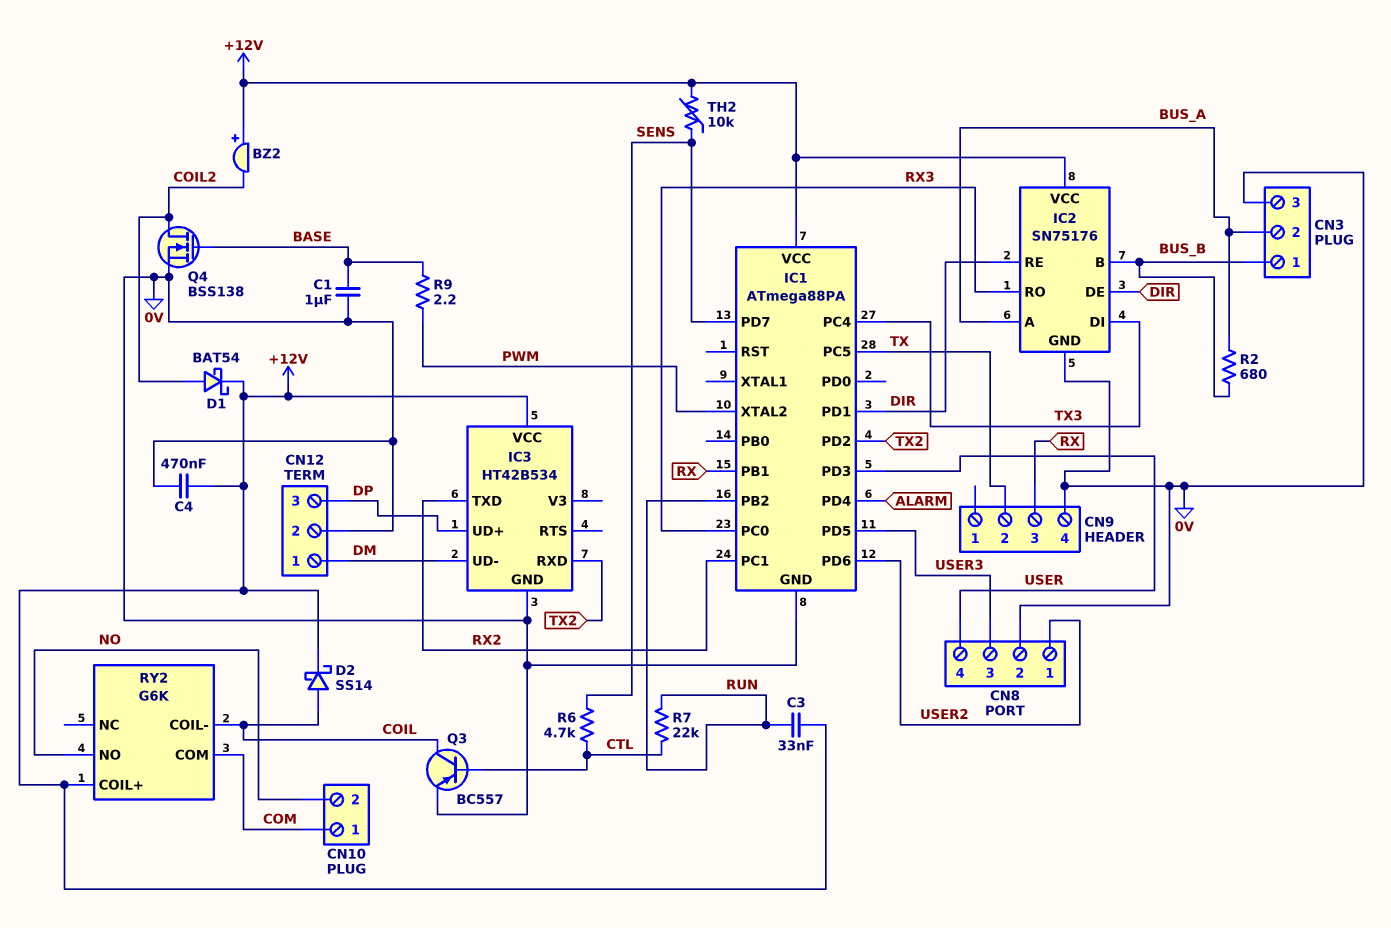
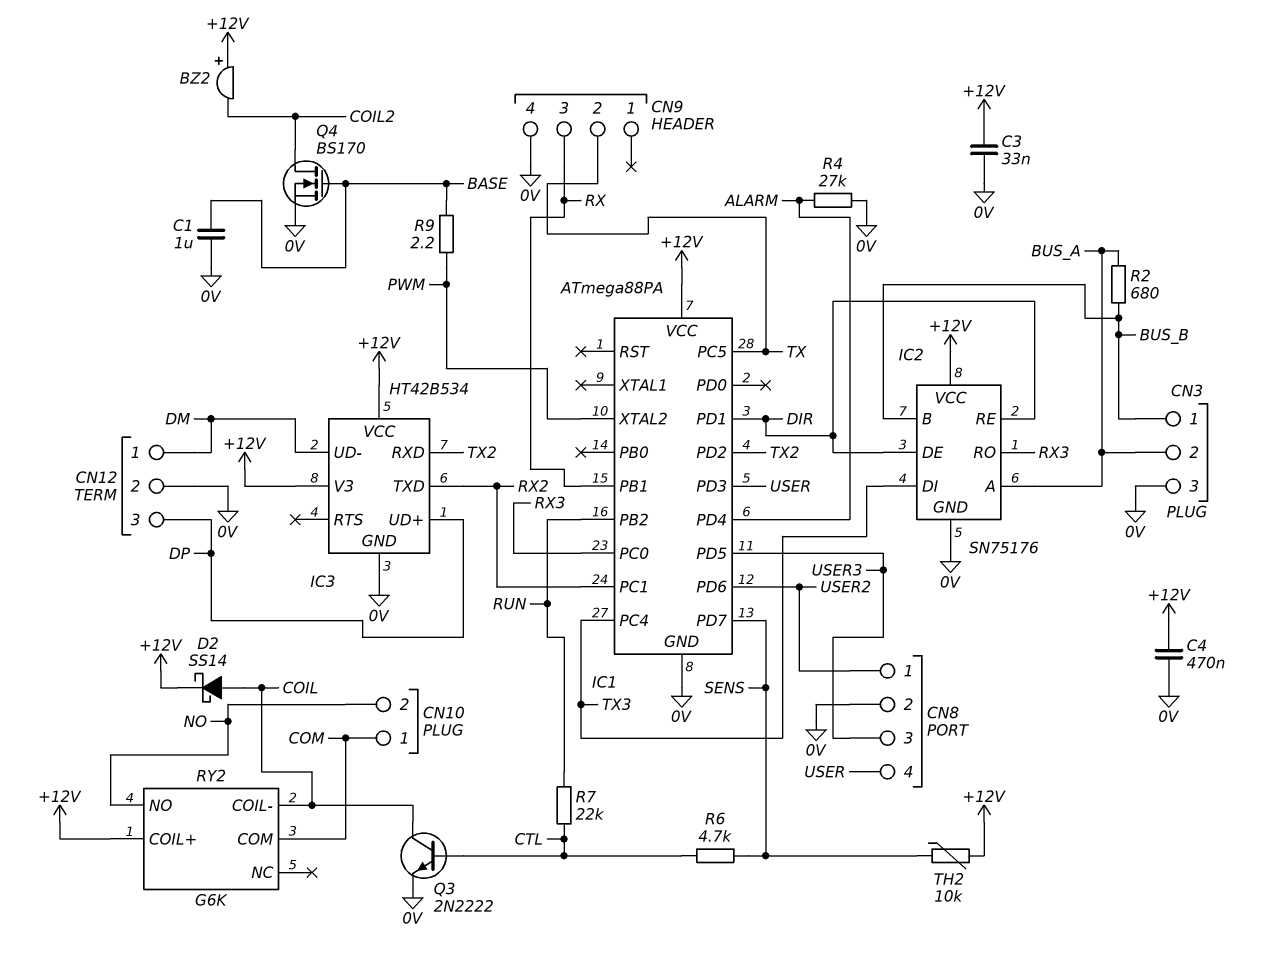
C3: 33nF (+12V, RUN) -> 33nF (+12V, 0V)
D1: schottky BAT54 (A COIL2, K +12V) -> none
IC3 pin V3: none -> +12V
Q3: PNP BC557 (B CTL, C COIL, E 0V) -> NPN 2N2222 (B CTL, C COIL, E 0V)
Q4: NMOS BSS138 (G BASE, D COIL2, S 0V) -> NMOS BS170 (G BASE, D COIL2, S 0V)
R4: none -> 27k (0V, ALARM)

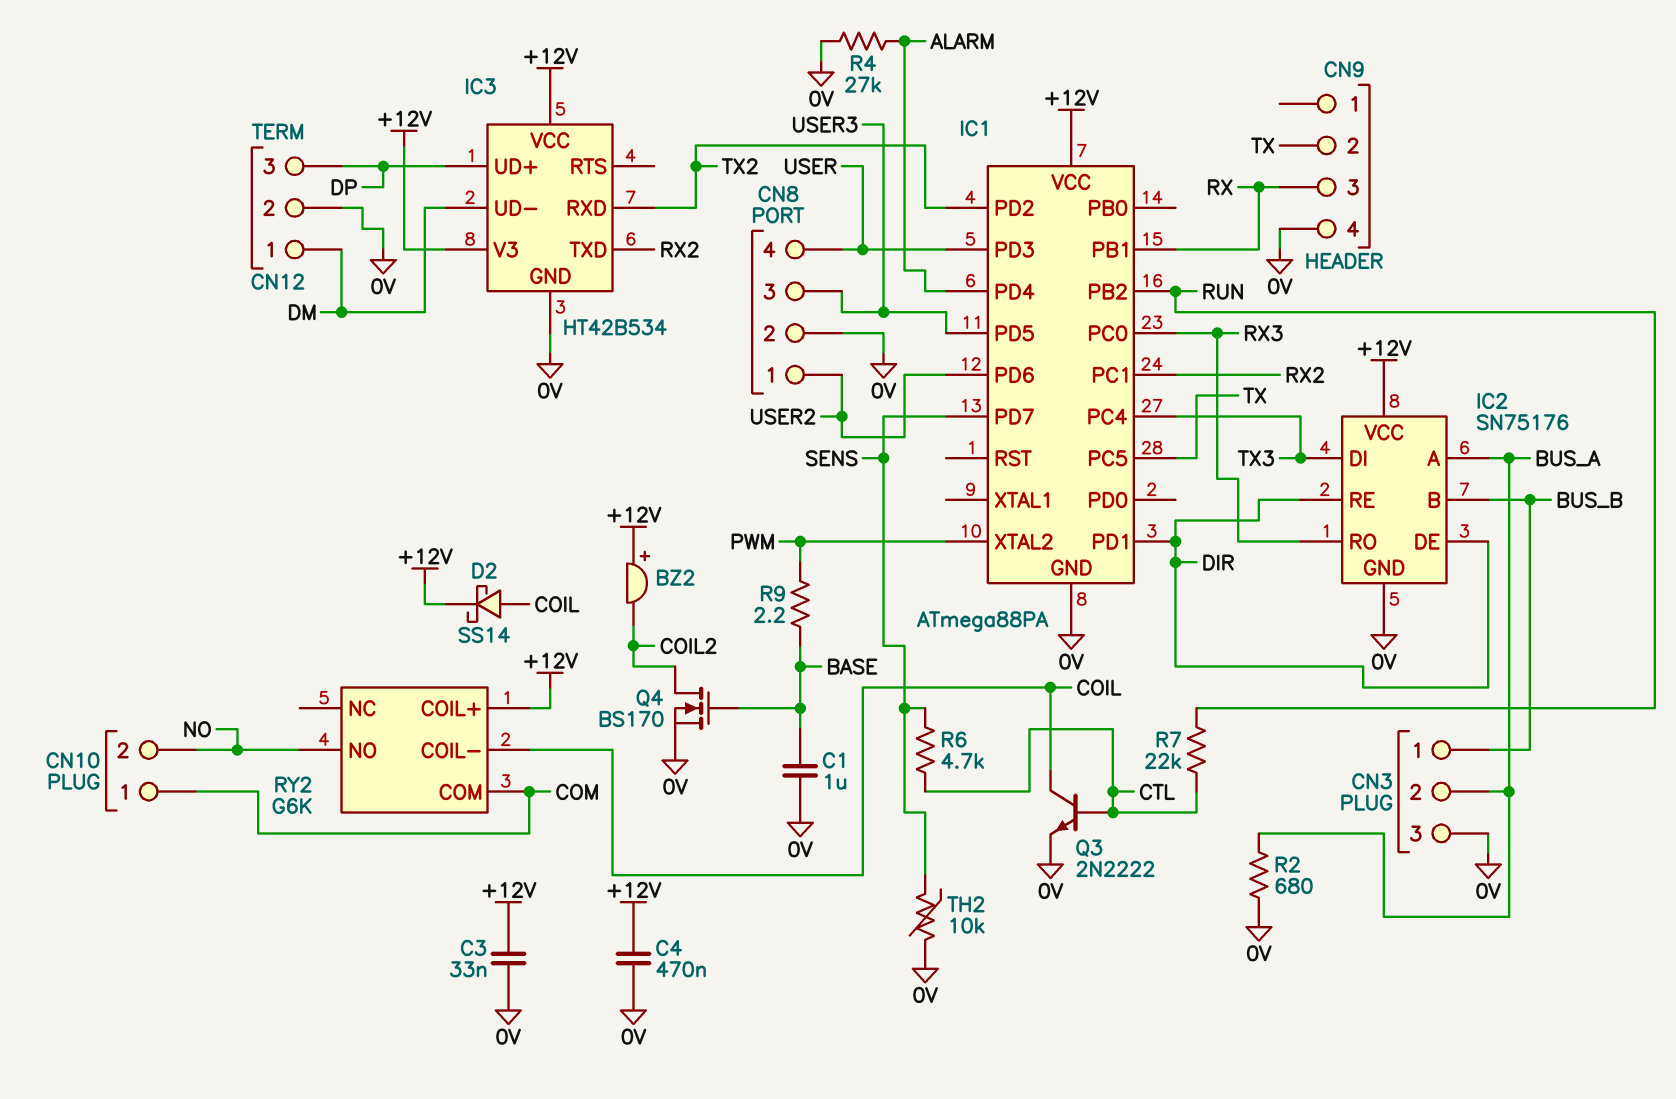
R2: 680 (BUS_A, BUS_B) -> 680 (0V, BUS_A)
TH2: 10k (+12V, SENS) -> 10k (0V, SENS)

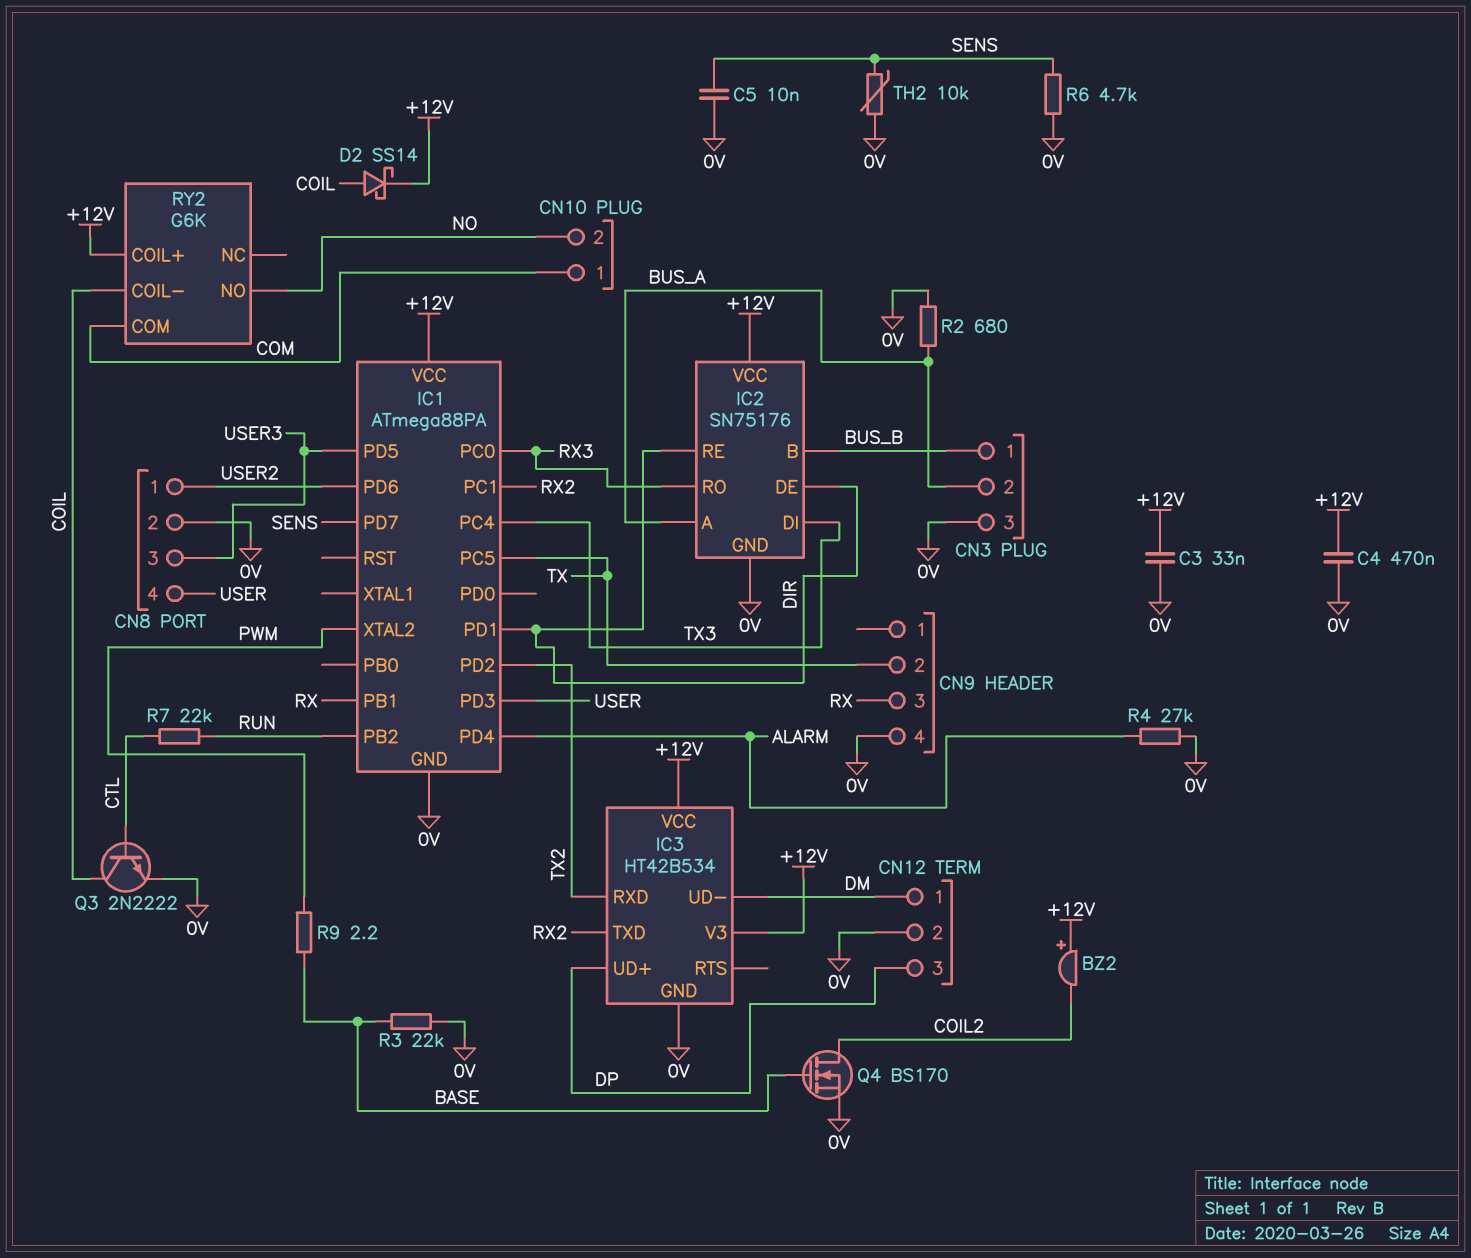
C1: 1uF (0V, BASE) -> none
C5: none -> 10nF (0V, SENS)
R3: none -> 22k (0V, BASE)
R6: 4.7k (CTL, SENS) -> 4.7k (0V, SENS)

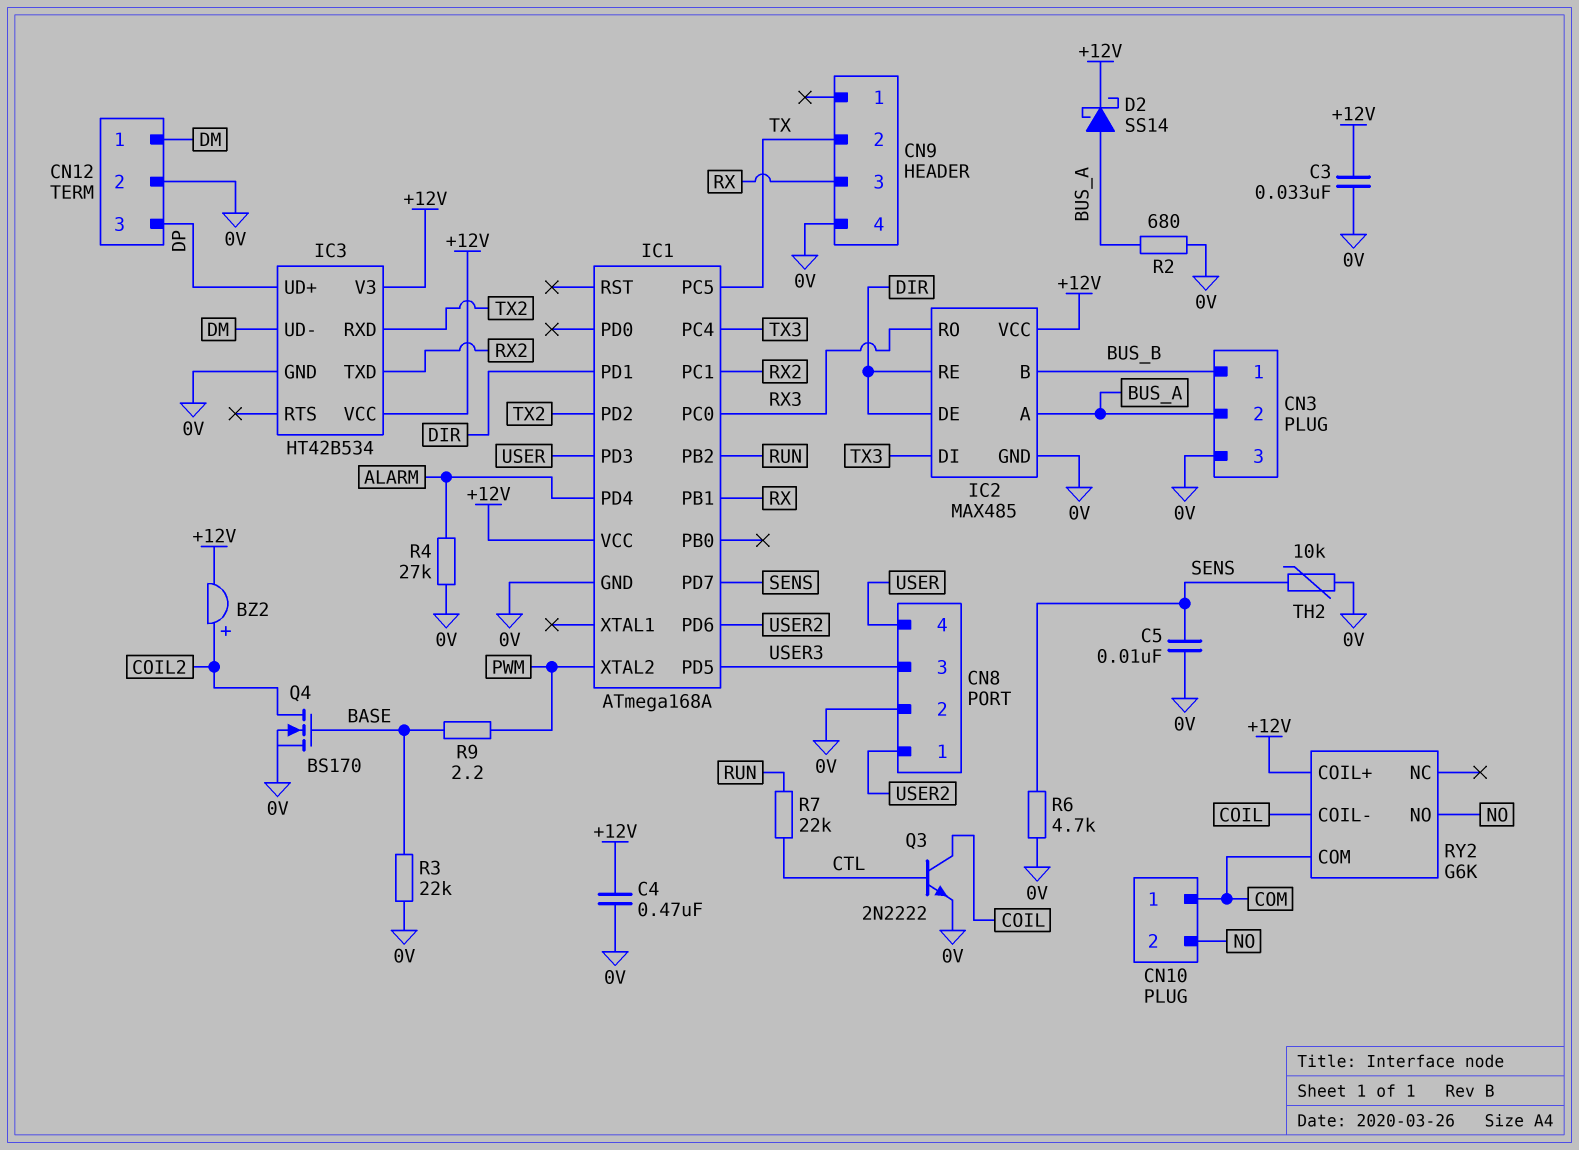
BZ2: buzzer (plus +12V, minus COIL2) -> buzzer (plus COIL2, minus +12V)
D2: schottky SS14 (A COIL, K +12V) -> schottky SS14 (A BUS_A, K +12V)
IC1: ATmega88PA -> ATmega168A
IC2: SN75176 -> MAX485

